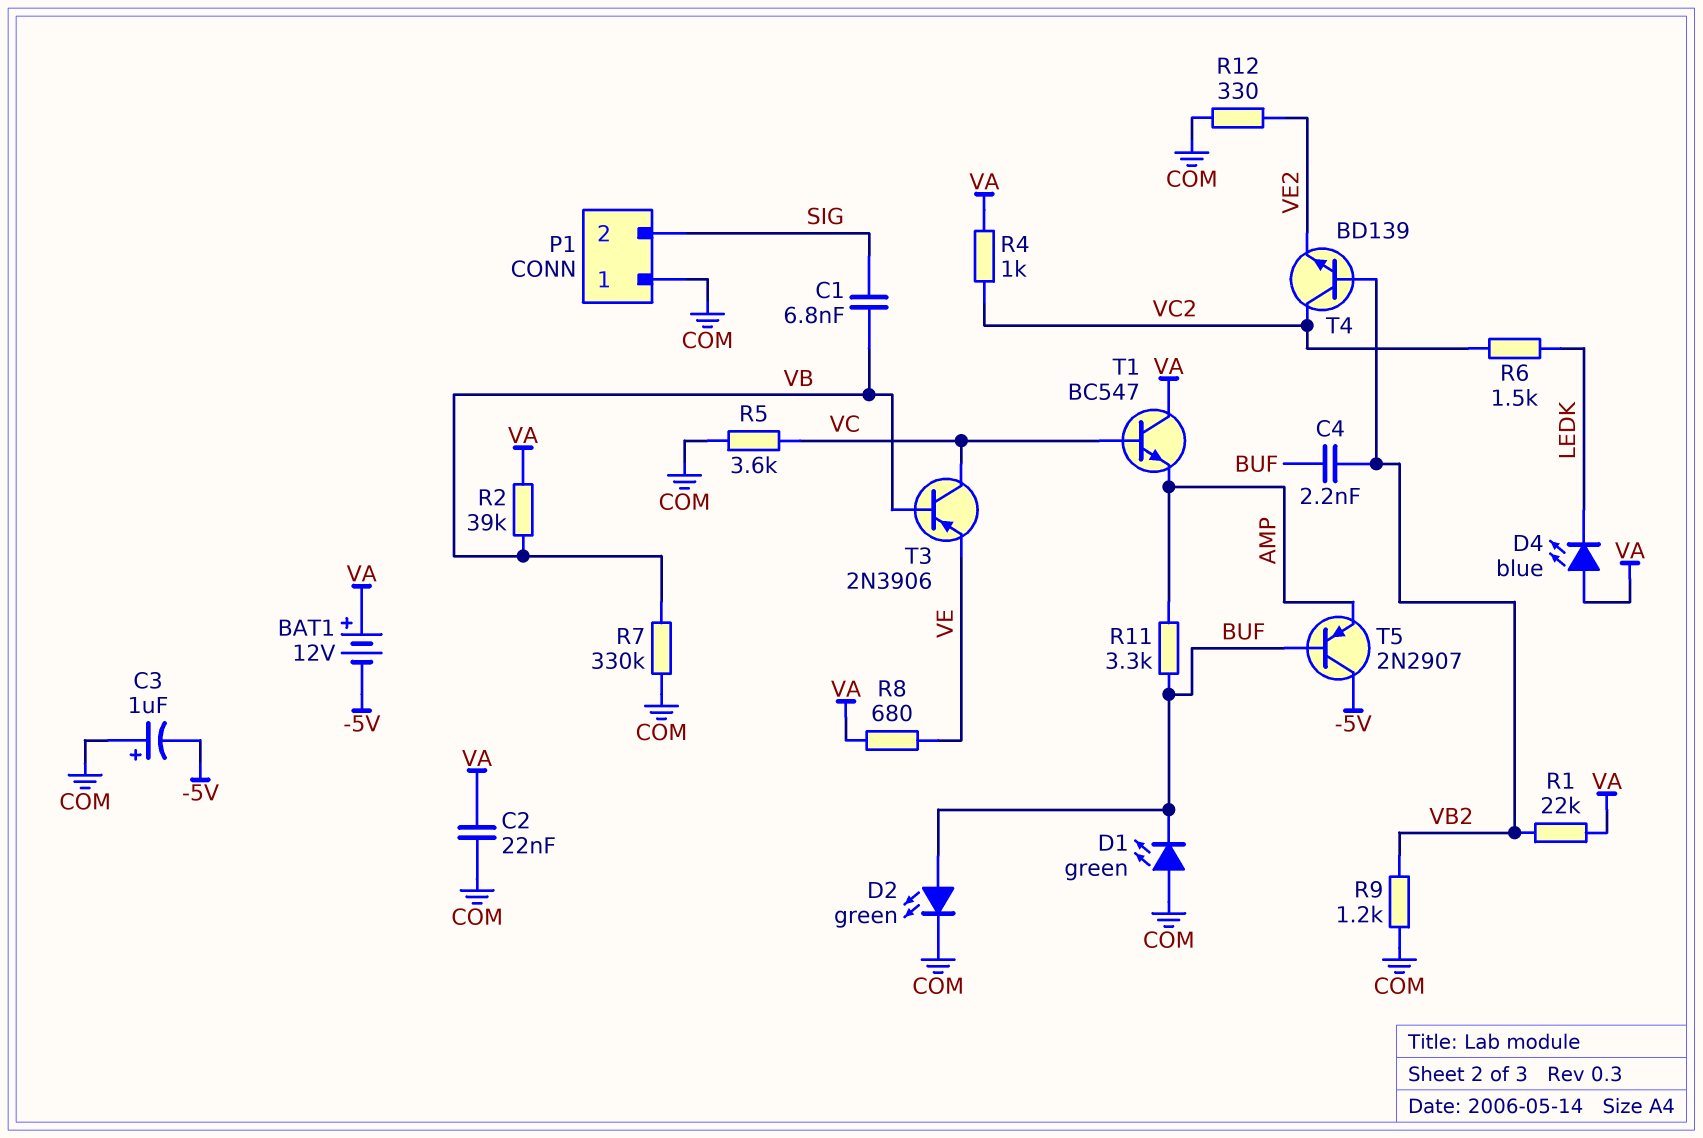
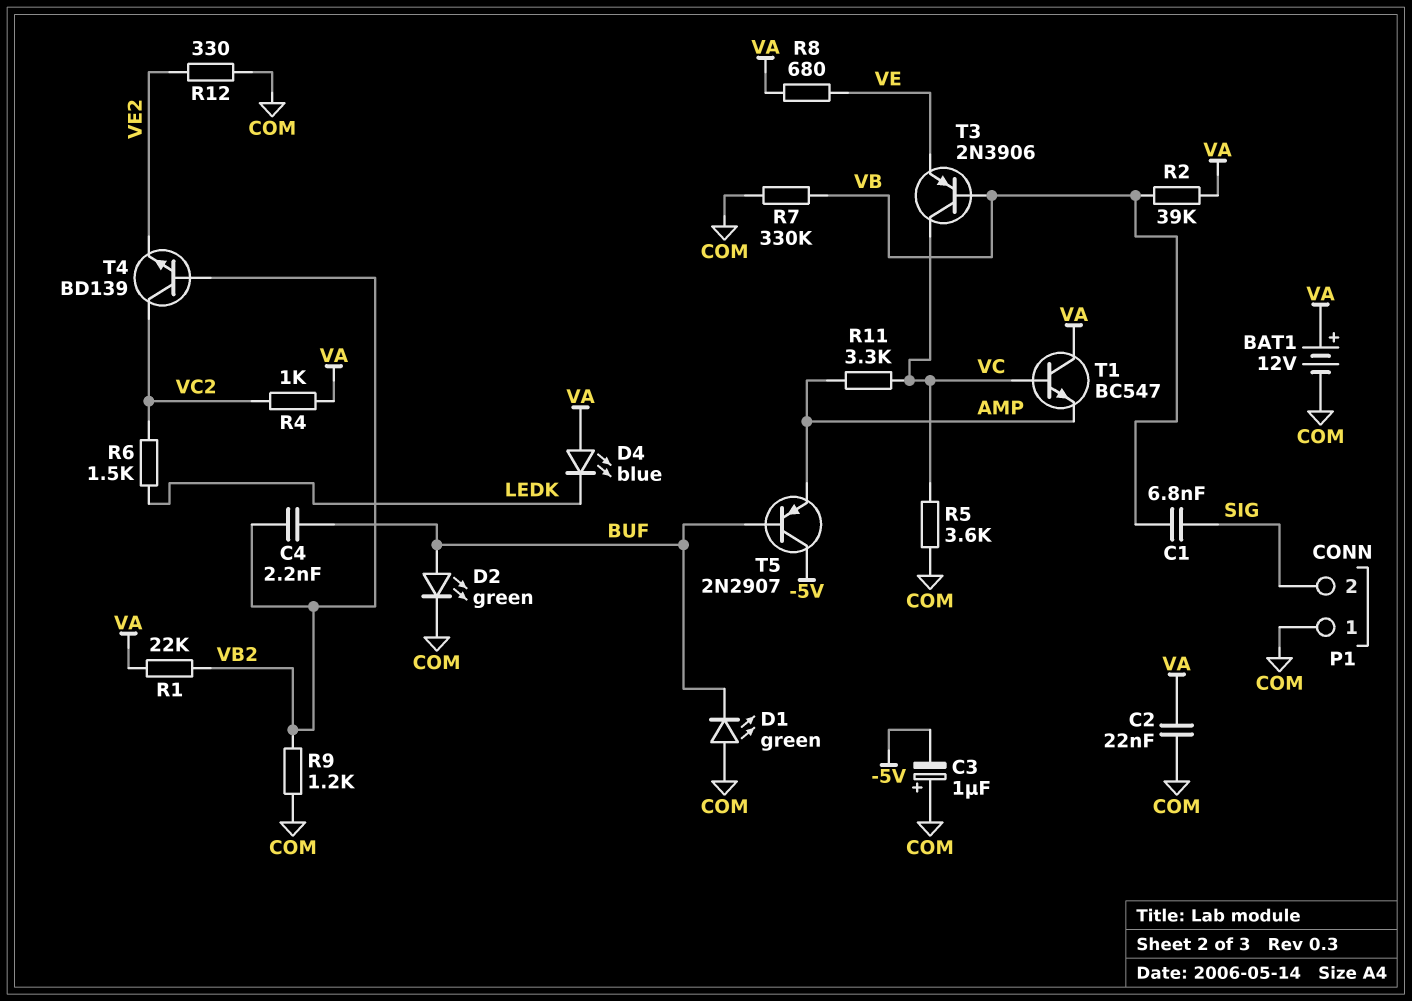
BAT1: 12V (plus VA, minus -5V) -> 12V (plus VA, minus COM)
R11: 3.3k (AMP, BUF) -> 3.3k (AMP, VC)

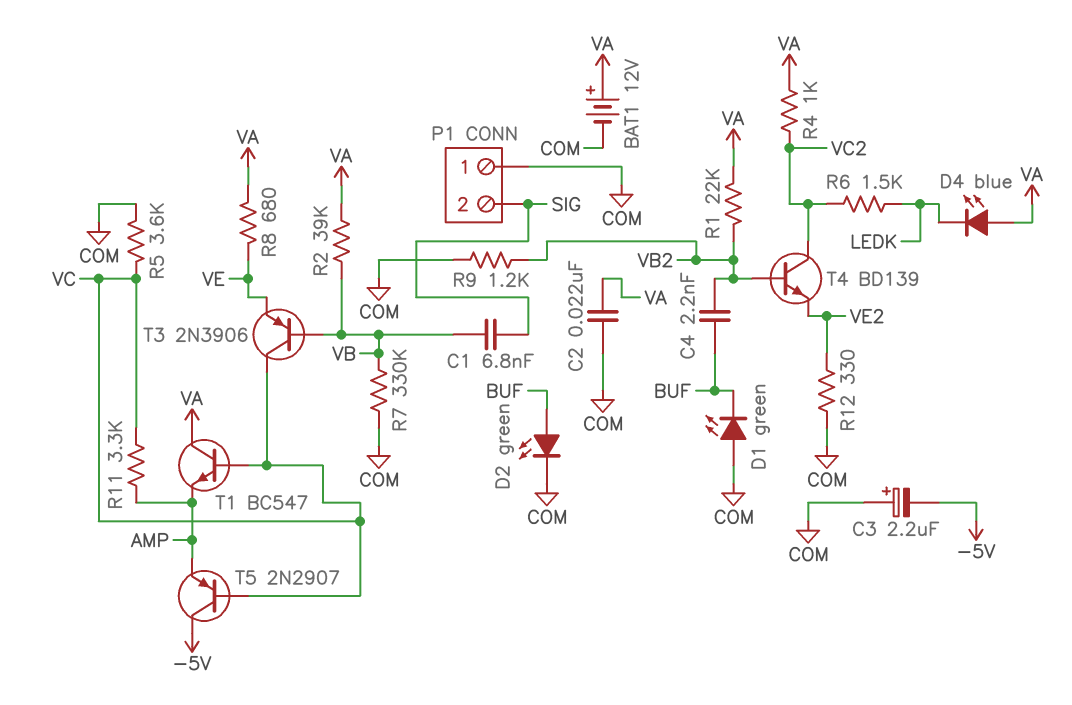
C3: 1uF (plus COM, minus -5V) -> 2.2uF (plus COM, minus -5V)
T5: PNP 2N2907 (B BUF, C -5V, E AMP) -> PNP 2N2907 (B VC, C -5V, E AMP)

